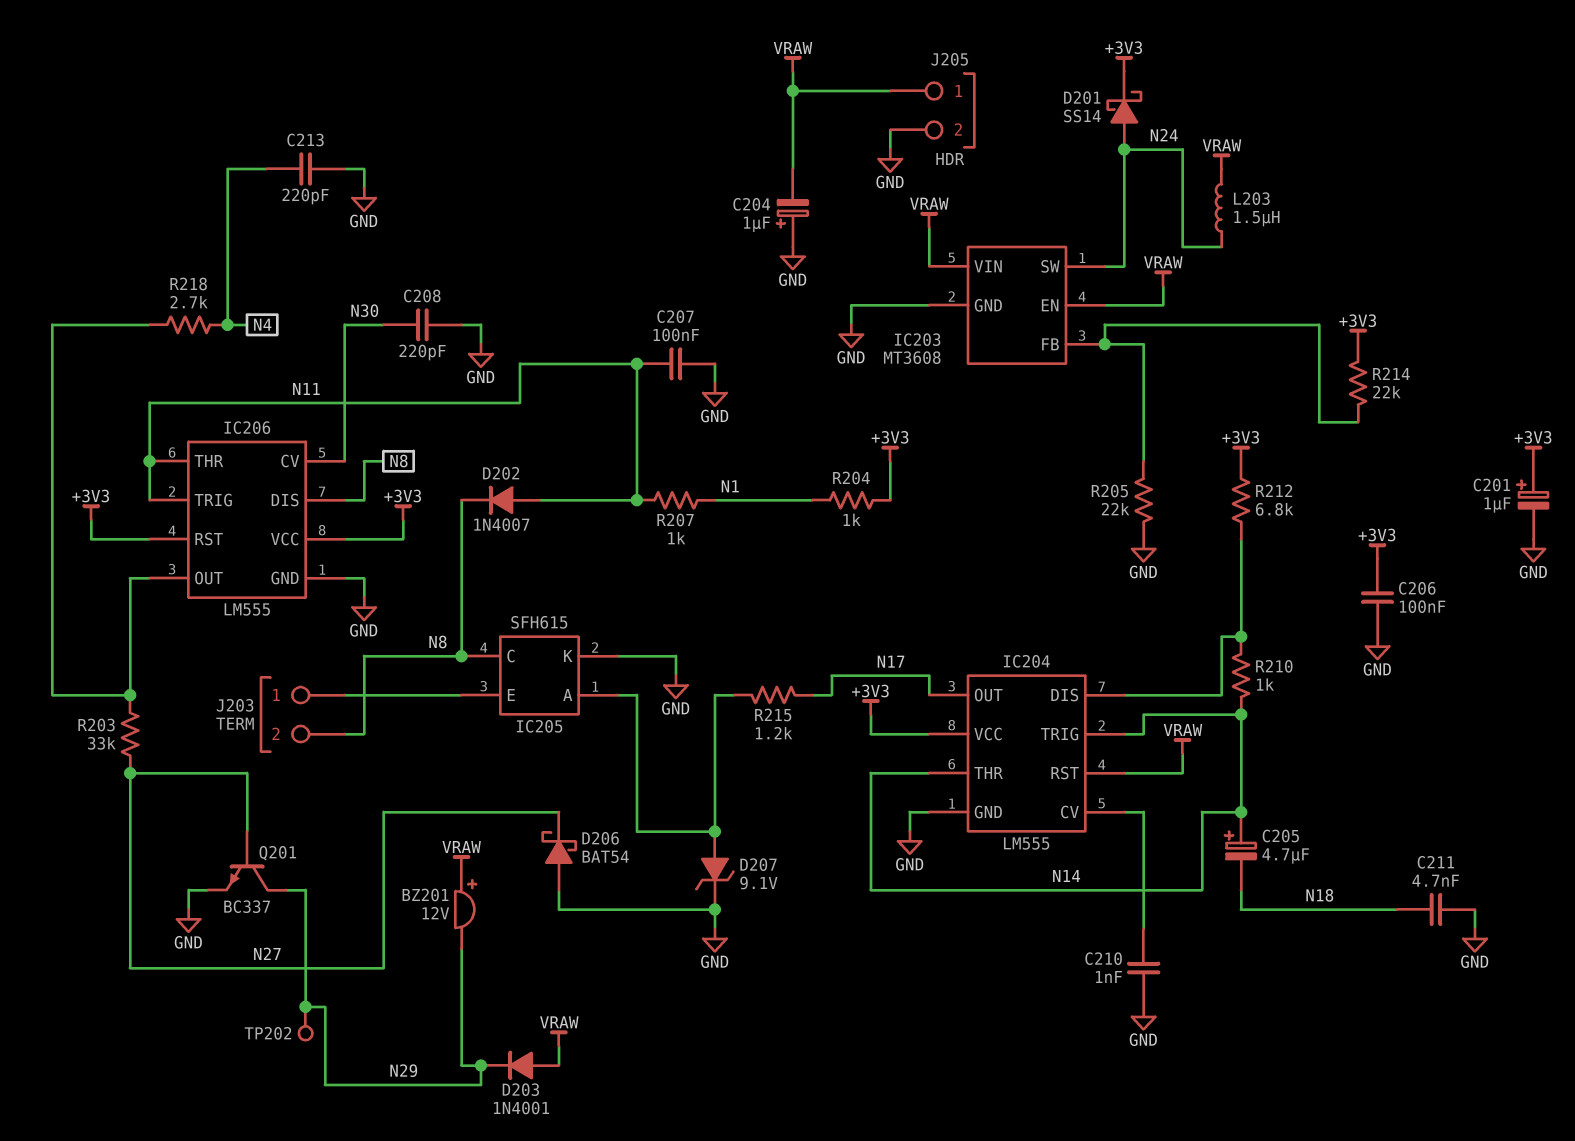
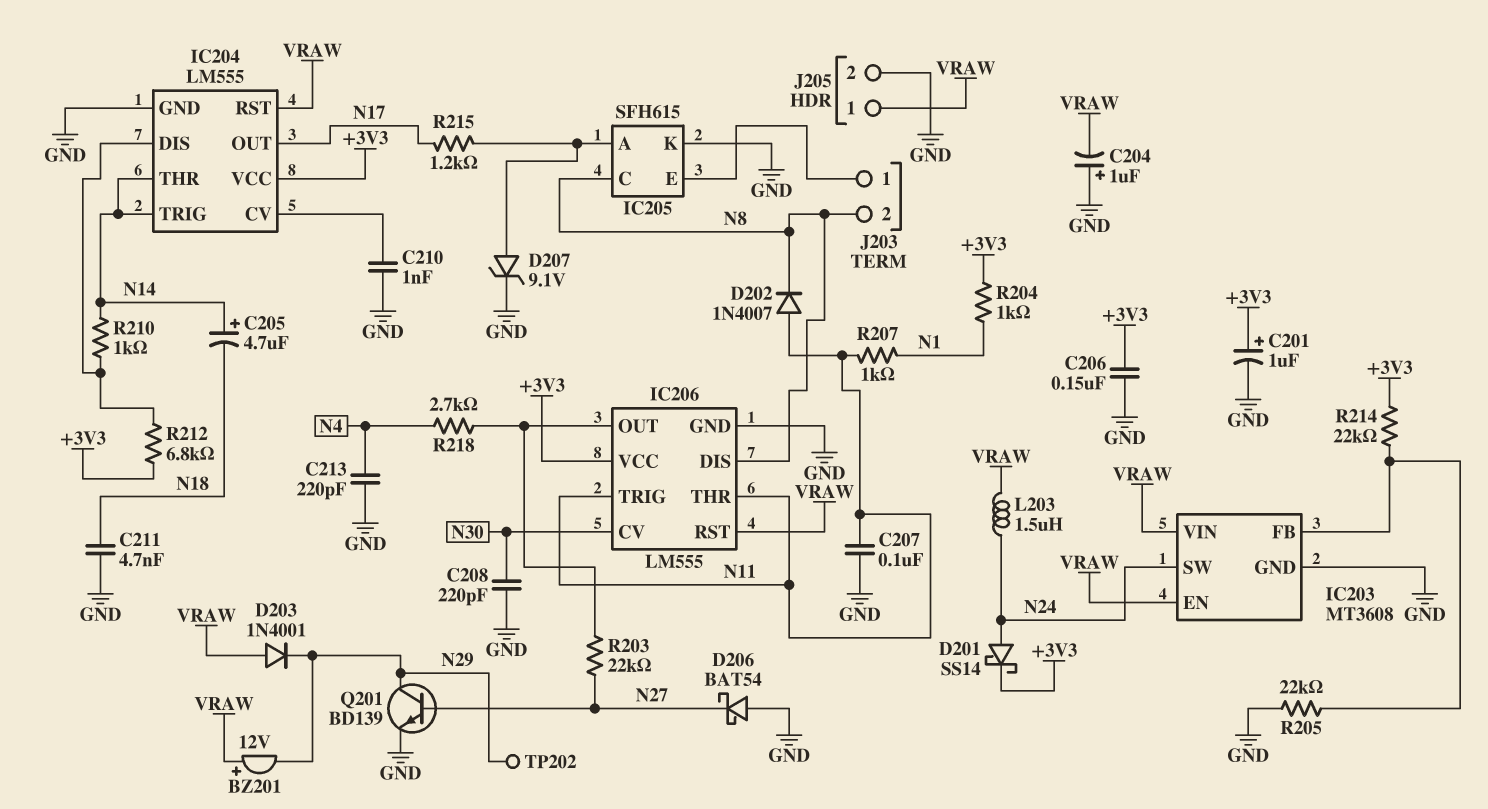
C206: 100nF (+3V3, GND) -> 150nF (+3V3, GND)
IC206 pin RST: +3V3 -> VRAW
Q201: NPN BC337 (B N27, C N29, E GND) -> NPN BD139 (B N27, C N29, E GND)
R203: 33k (IC206/OUT, N27) -> 22k (IC206/OUT, N27)

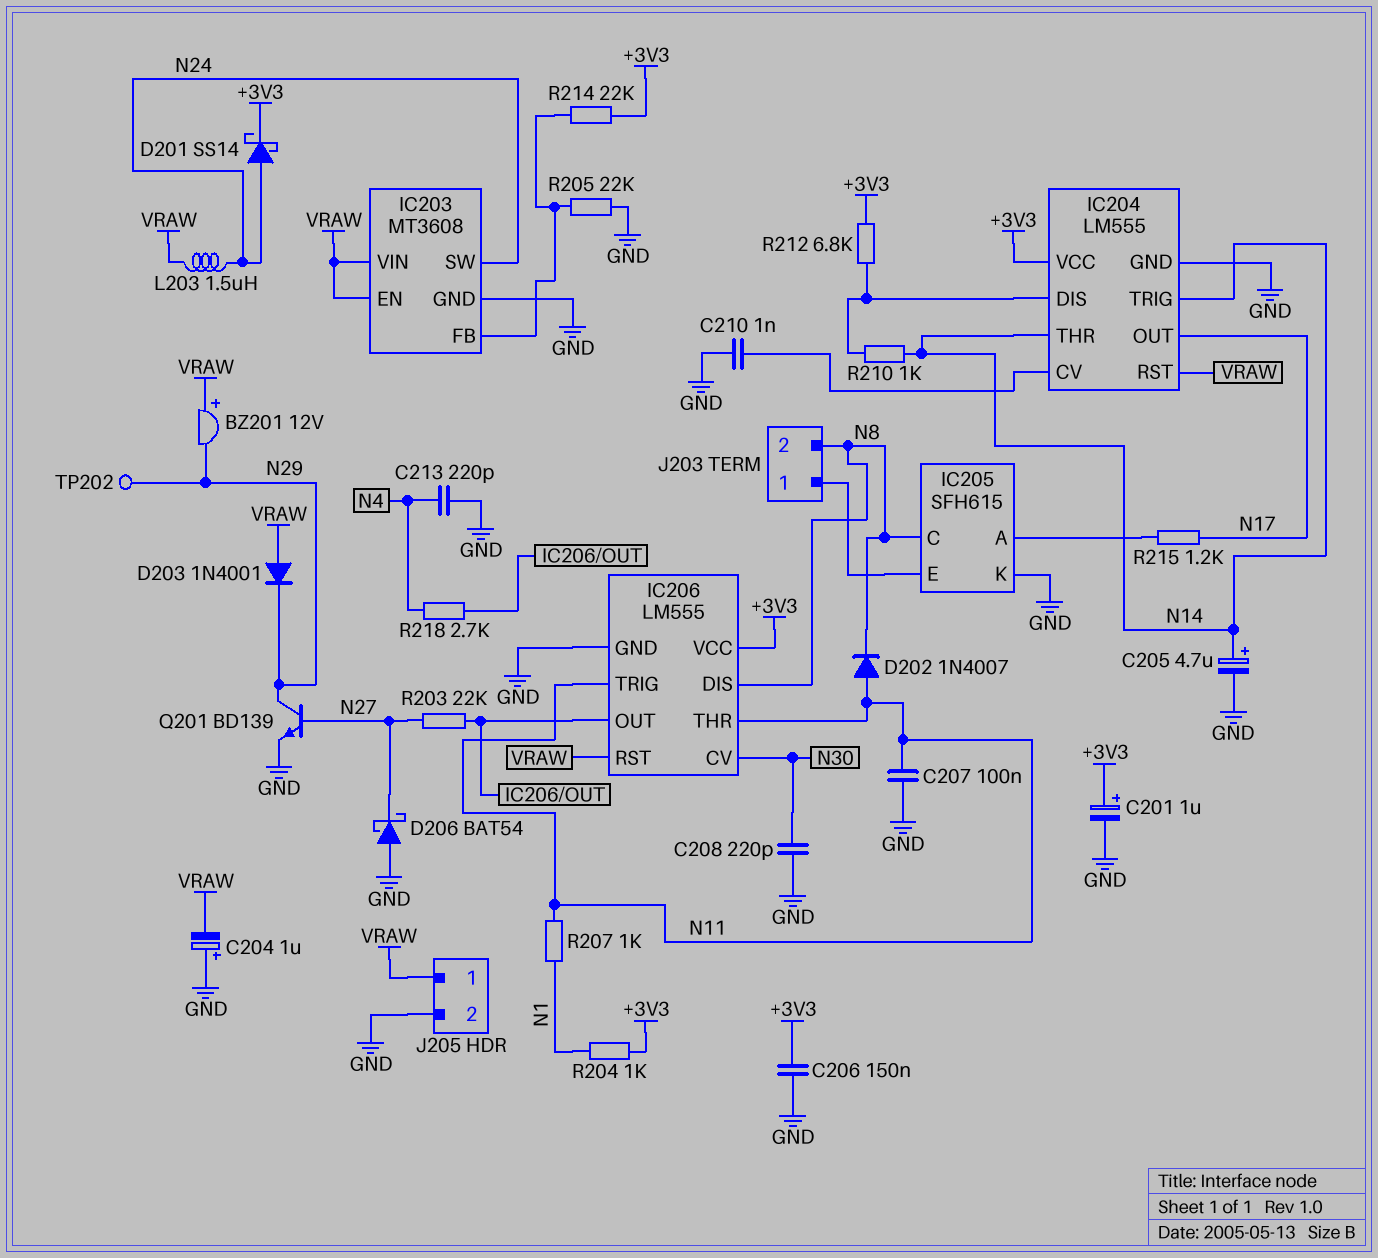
C205: 4.7uF (plus N14, minus N18) -> 4.7uF (plus N14, minus GND)
C211: 4.7nF (GND, N18) -> none
D207: zener 9.1V (A IC205/A, K GND) -> none

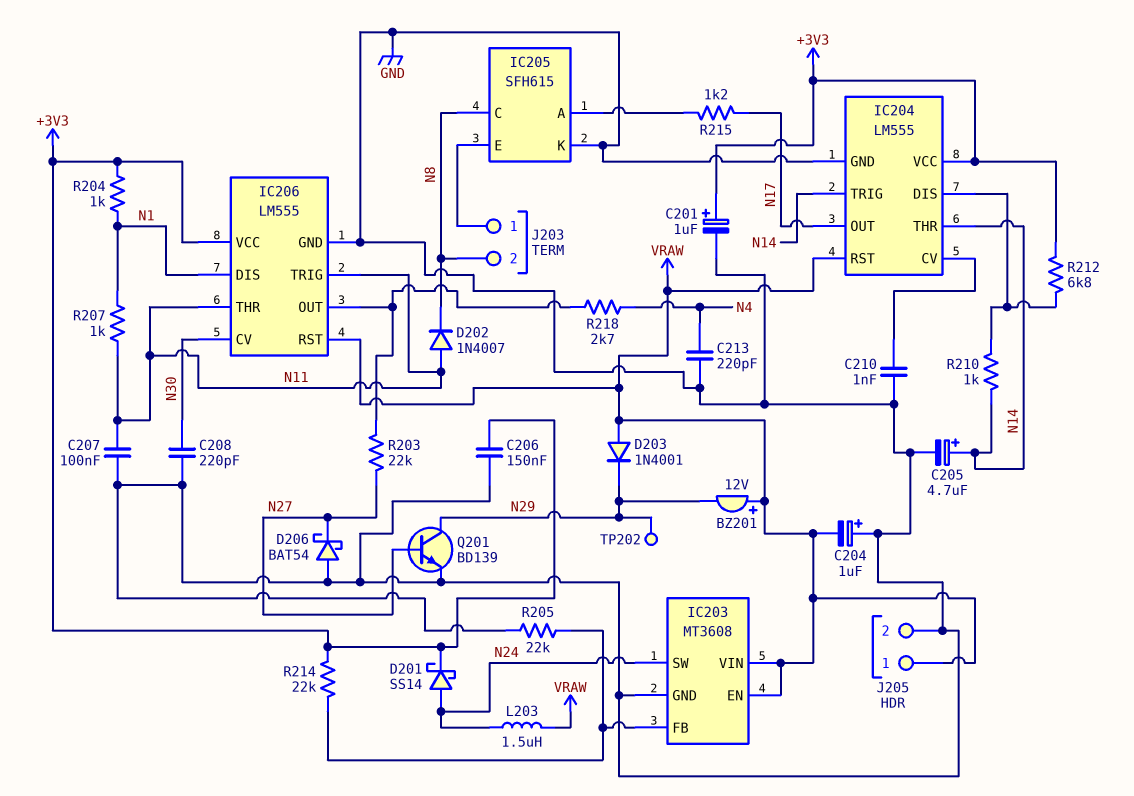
IC206 pin DIS: N8 -> N1

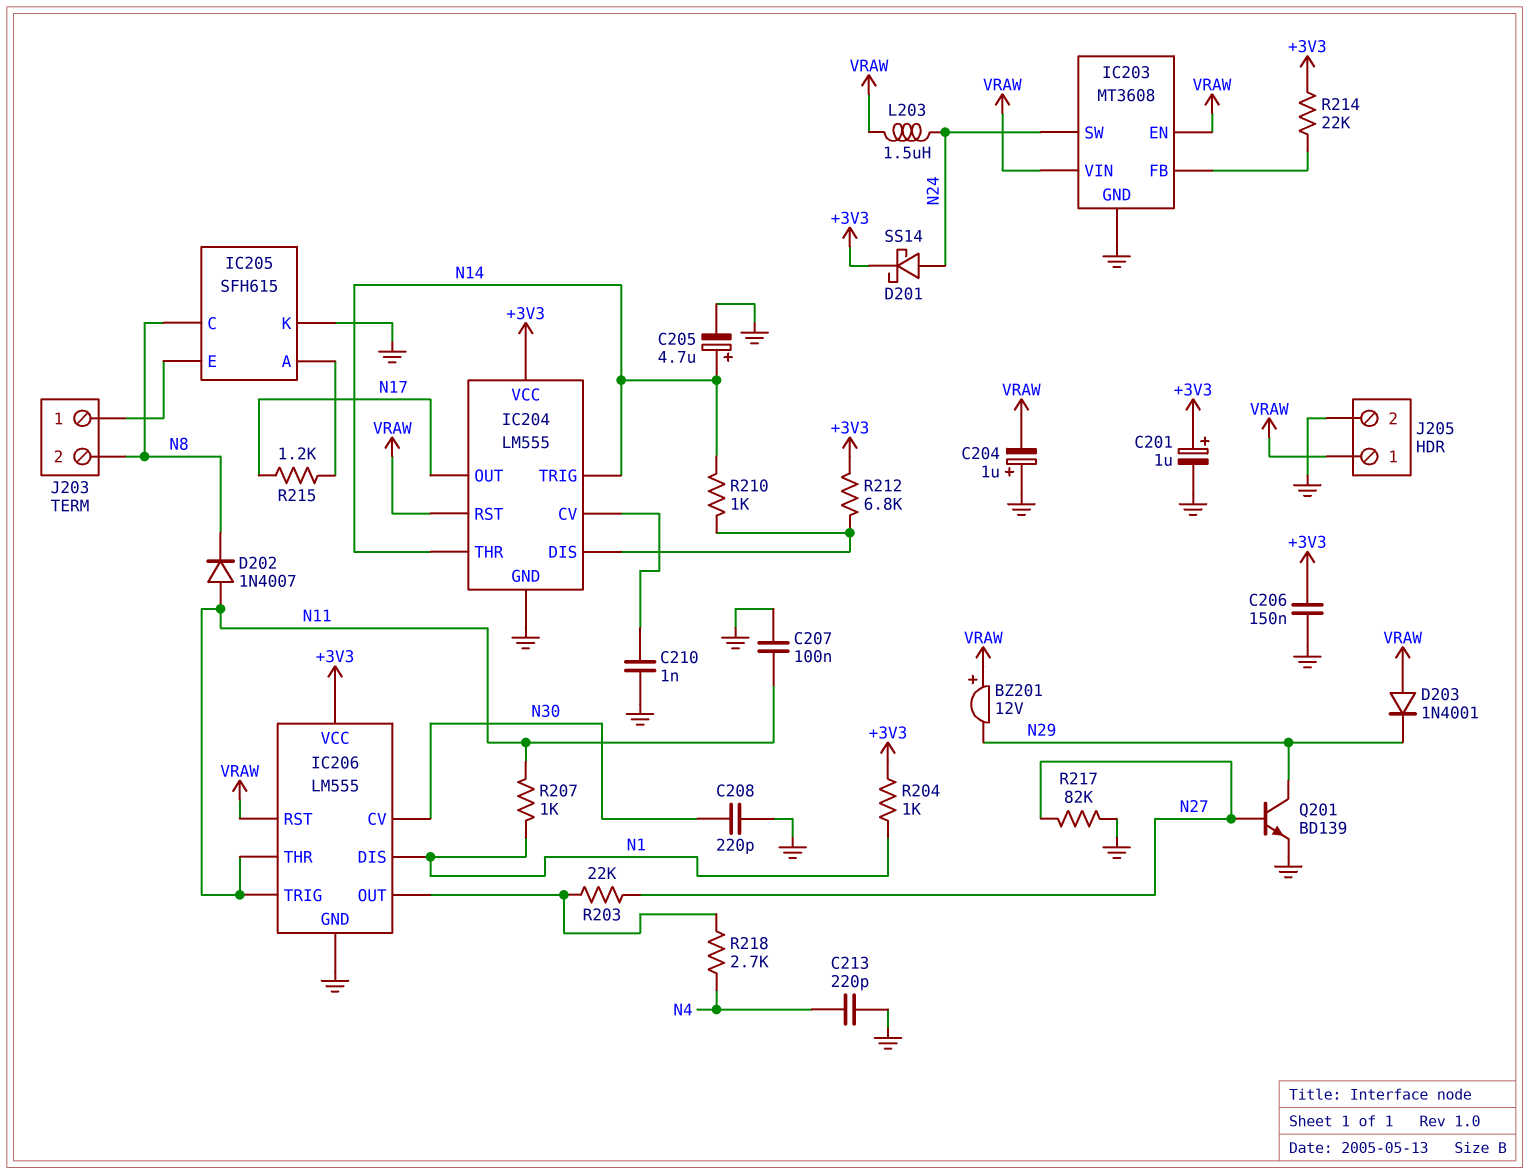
D206: schottky BAT54 (A GND, K N27) -> none
R205: 22k (GND, IC203/FB) -> none
R217: none -> 82k (GND, N27)
TP202: test point (N29) -> none

